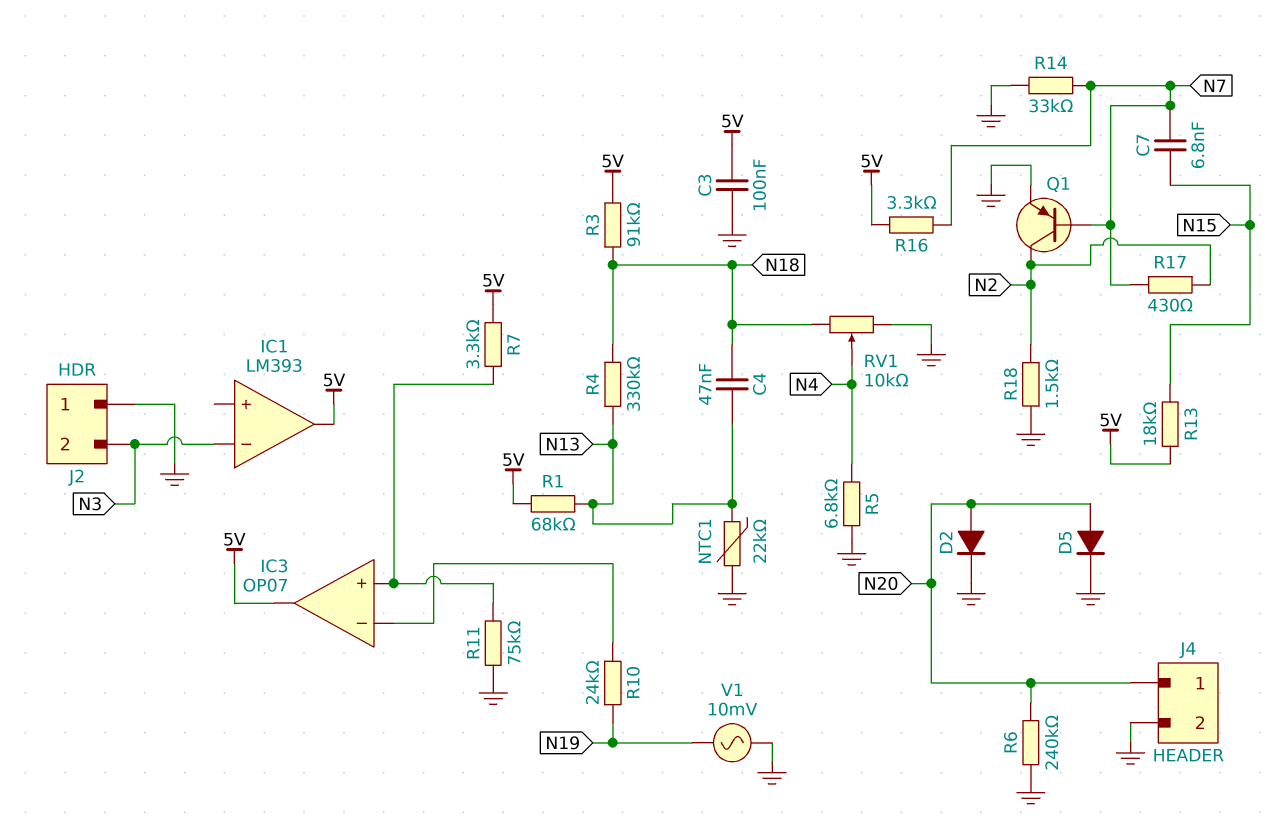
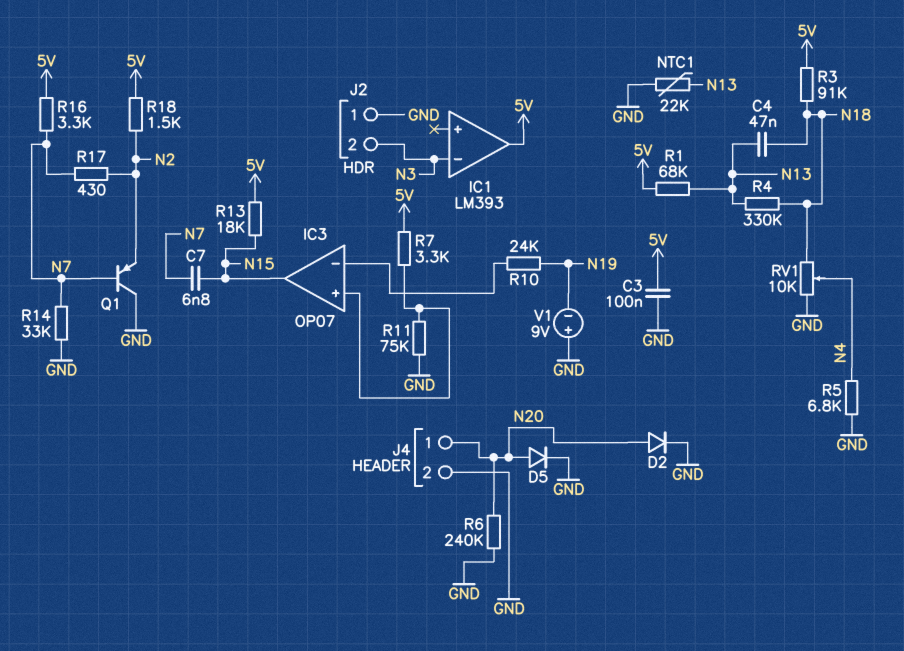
IC3 pin out: 5V -> N15
Q1: PNP (B N7, C N2, E GND) -> PNP (B N7, C GND, E N2)
R18: 1.5k (GND, N2) -> 1.5k (5V, N2)
V1: AC 10mV (GND, N19) -> 9V (plus GND, minus N19)

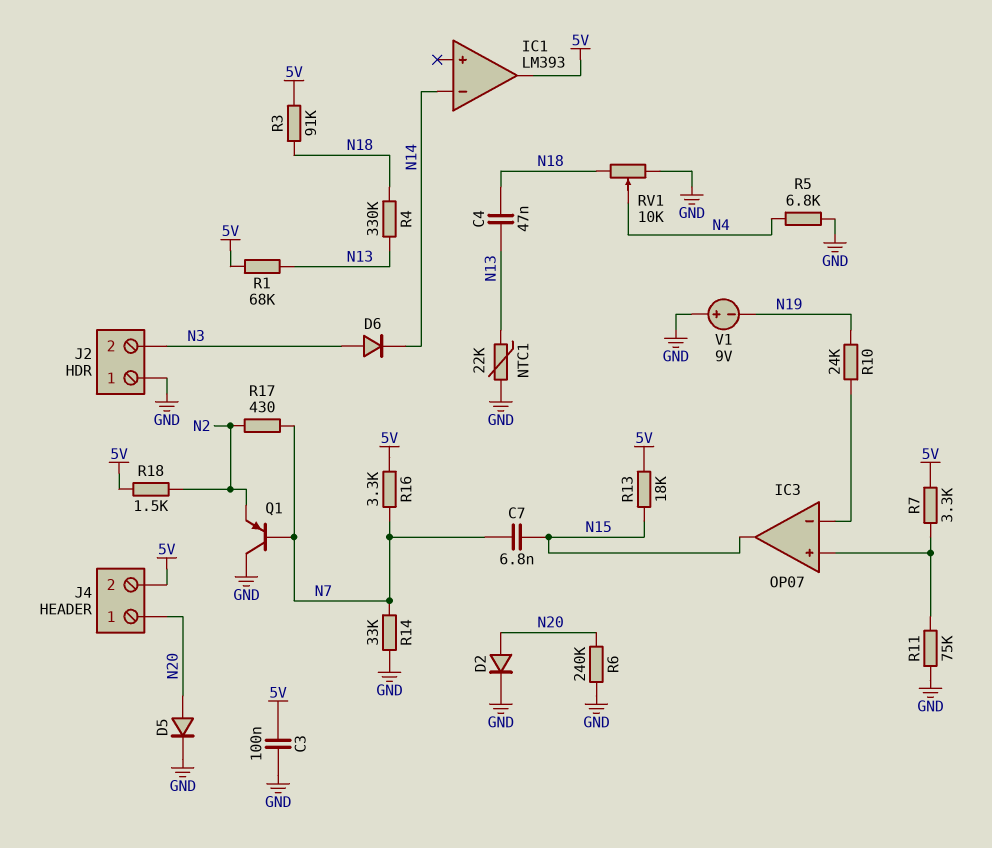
D6: none -> diode (A N3, K N14)
IC1 pin in-: N3 -> N14
J4 pin 2: GND -> 5V

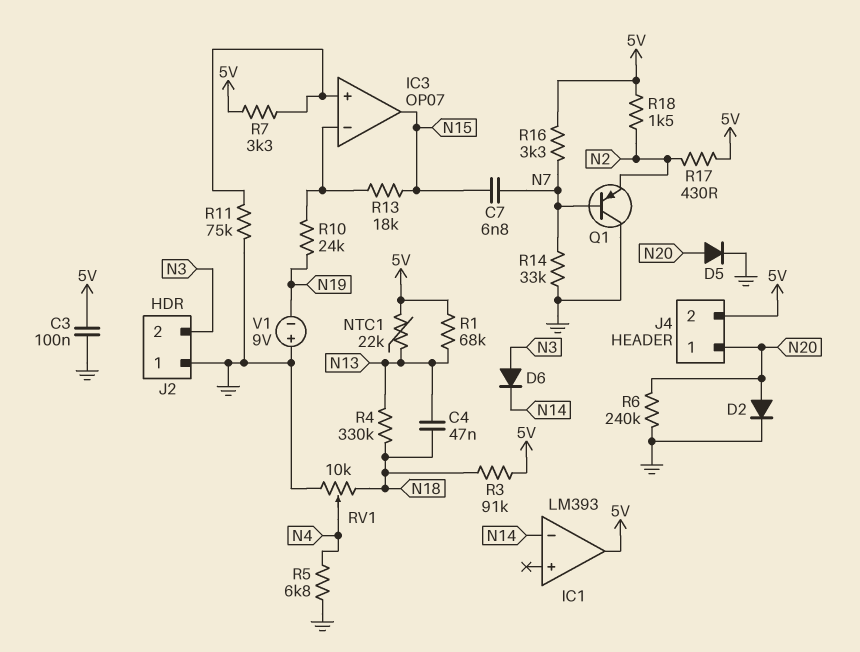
NTC1: 22k (GND, N13) -> 22k (5V, N13)
R13: 18k (5V, N15) -> 18k (IC3/in-, N15)
R17: 430 (N2, N7) -> 430 (5V, N2)

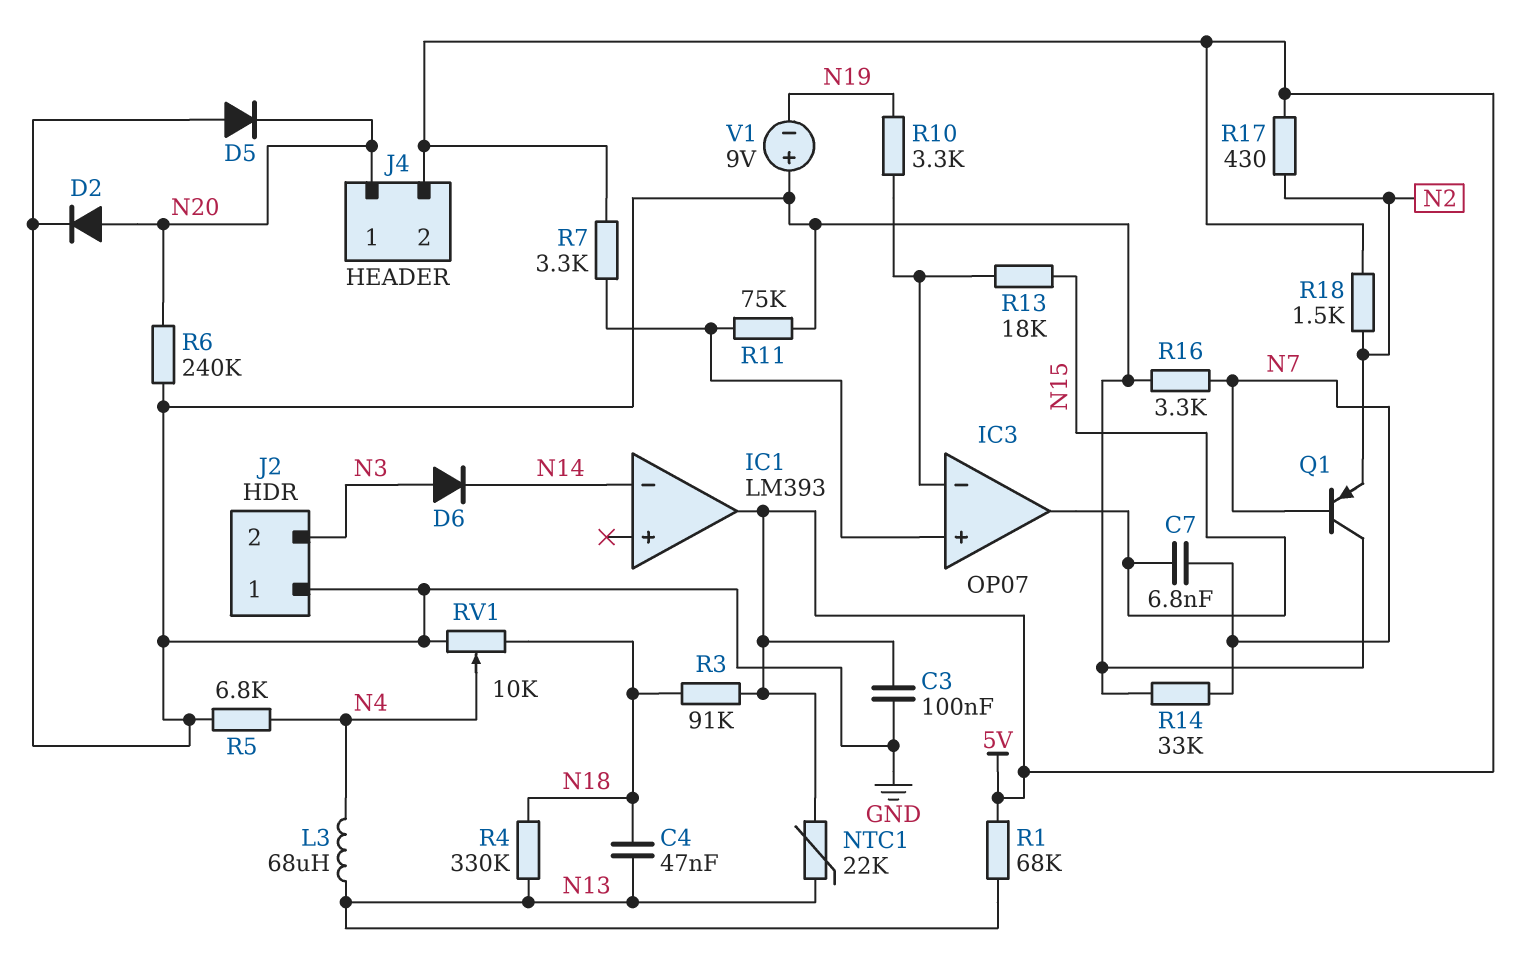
D5: diode (A N20, K GND) -> diode (A GND, K N20)
L3: none -> 68uH (N4, N13)
R10: 24k (IC3/in-, N19) -> 3.3k (IC3/in-, N19)
R16: 3.3k (5V, N7) -> 3.3k (GND, N7)

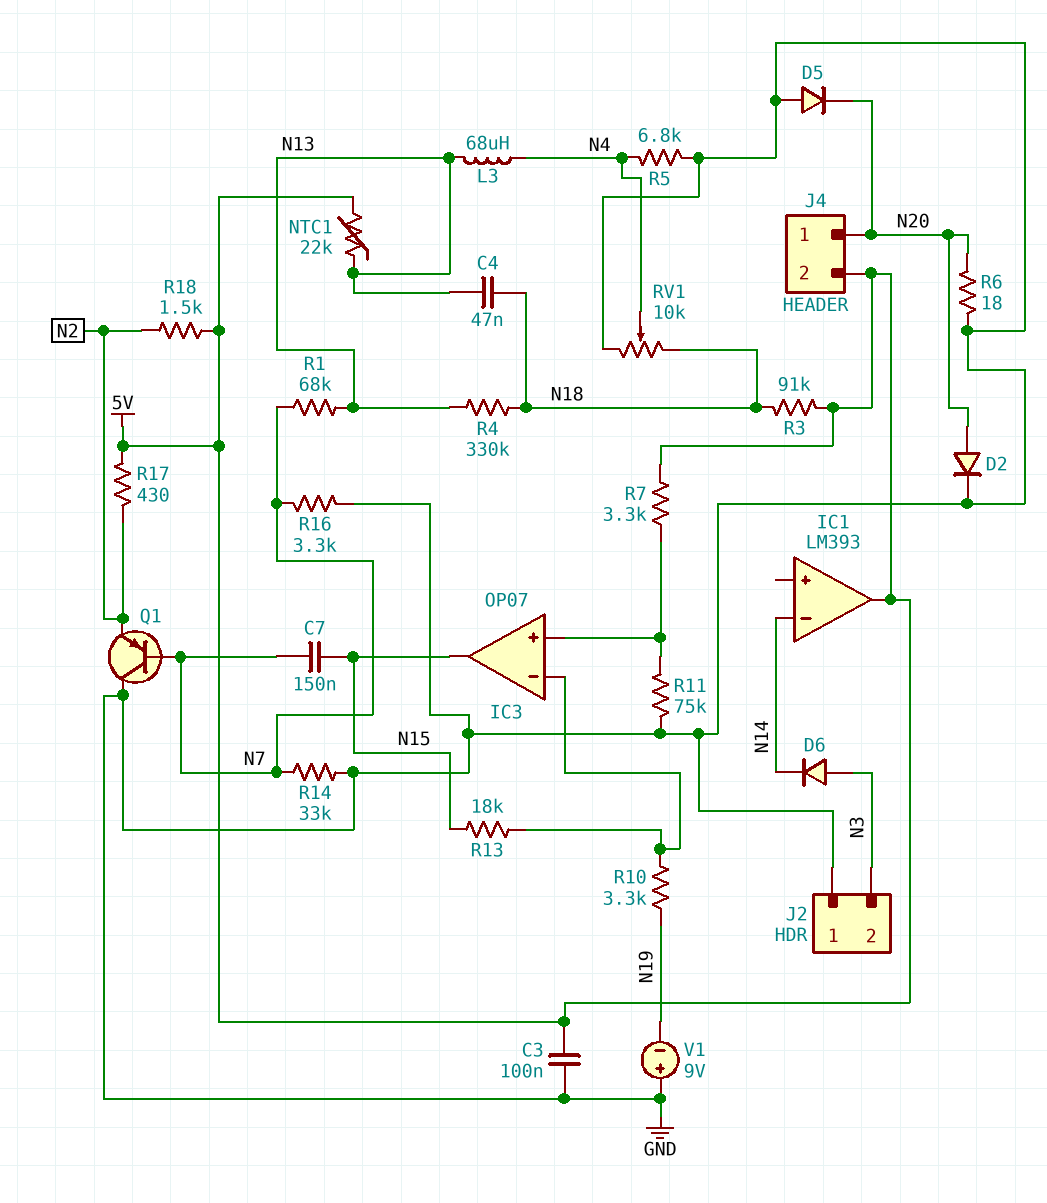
C7: 6.8nF (N7, N15) -> 150nF (N7, N15)
R1: 68k (5V, N13) -> 68k (N7, N13)
R6: 240k (GND, N20) -> 18 (GND, N20)

